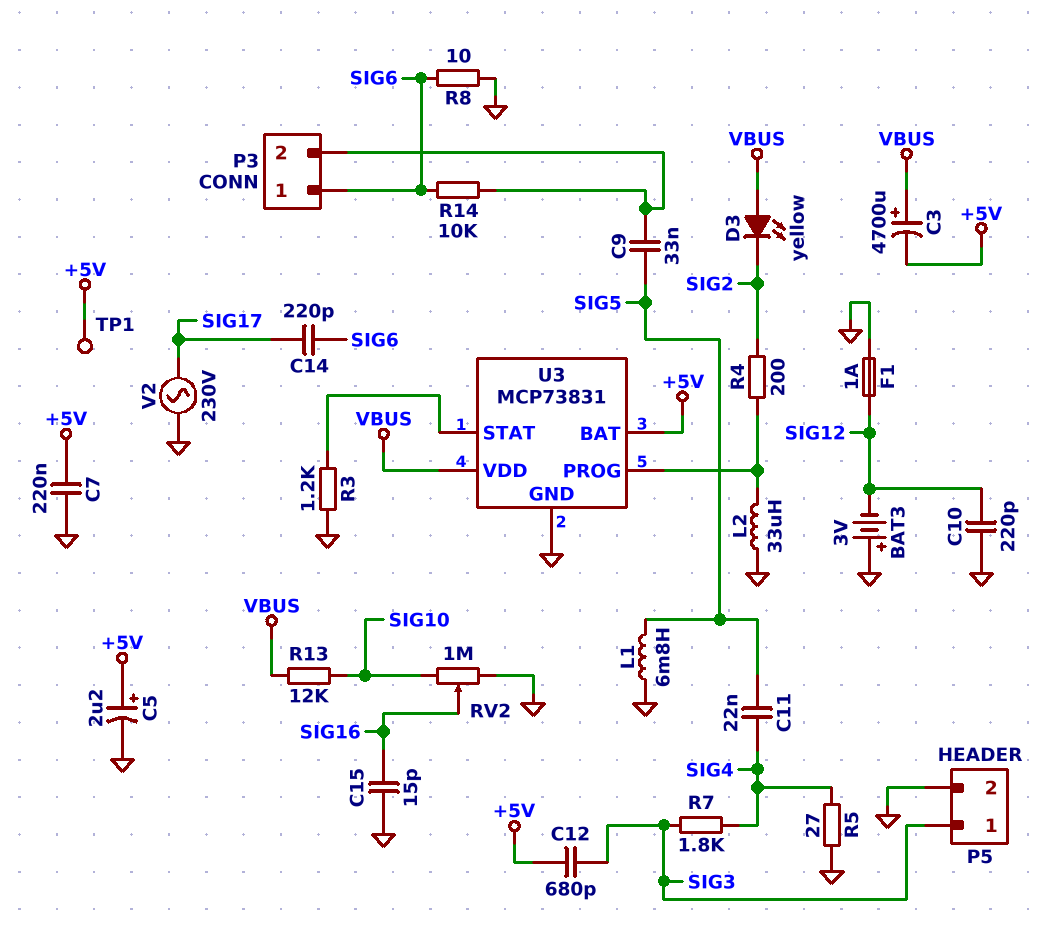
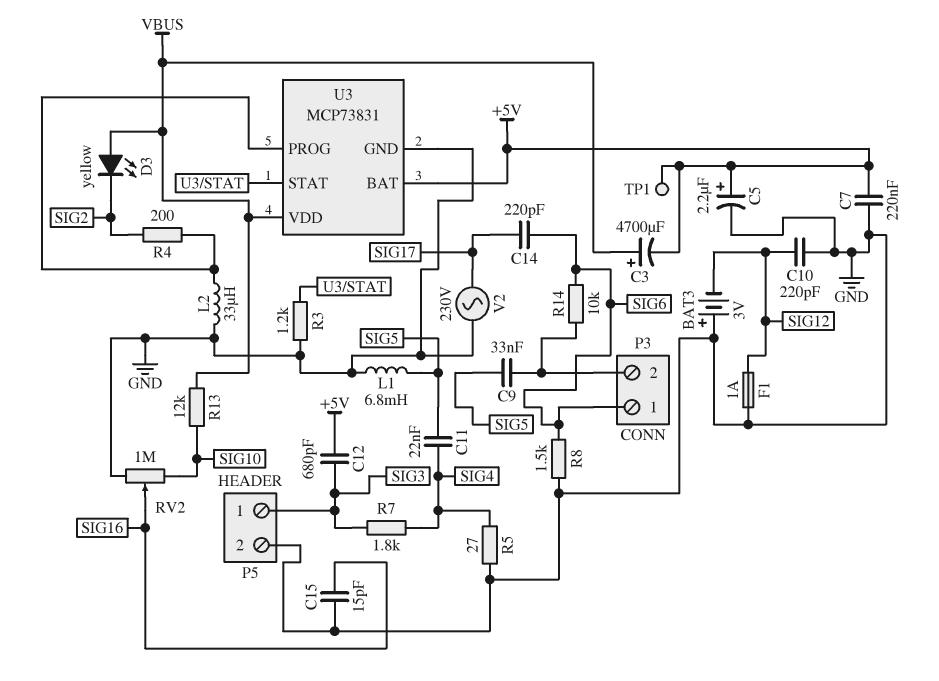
R8: 10 (GND, SIG6) -> 1.5k (GND, SIG6)

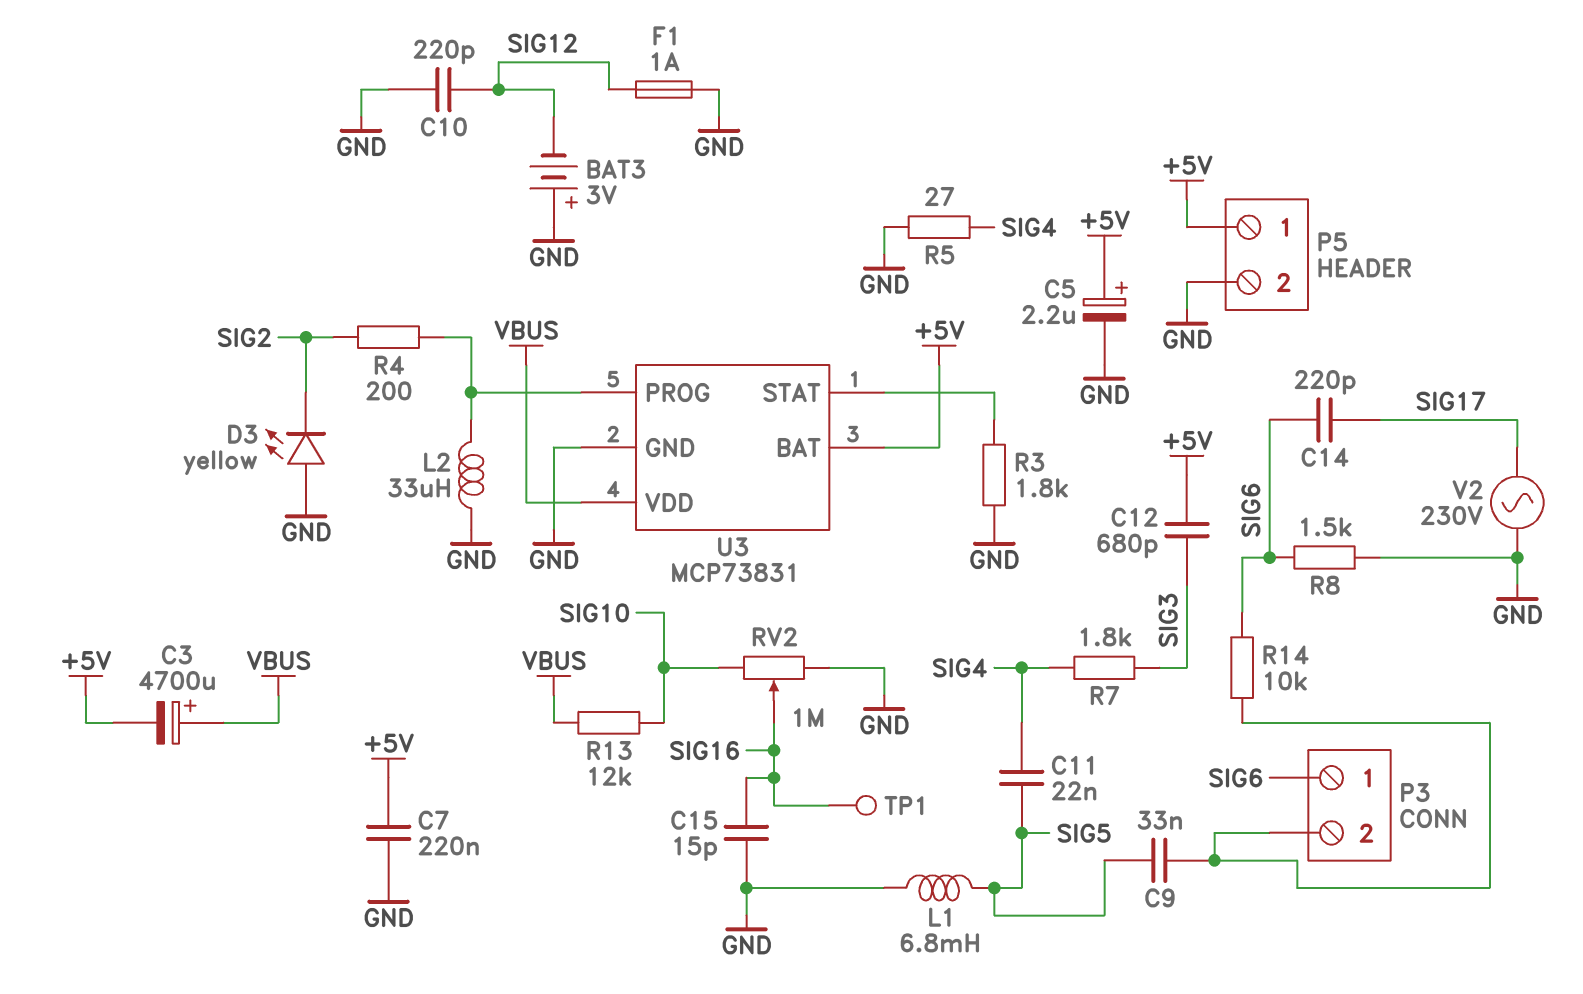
D3: LED yellow (A VBUS, K SIG2) -> LED yellow (A GND, K SIG2)
P5 pin 1: SIG3 -> +5V
R3: 1.2k (GND, U3/STAT) -> 1.8k (GND, U3/STAT)
TP1: test point (+5V) -> test point (SIG16)

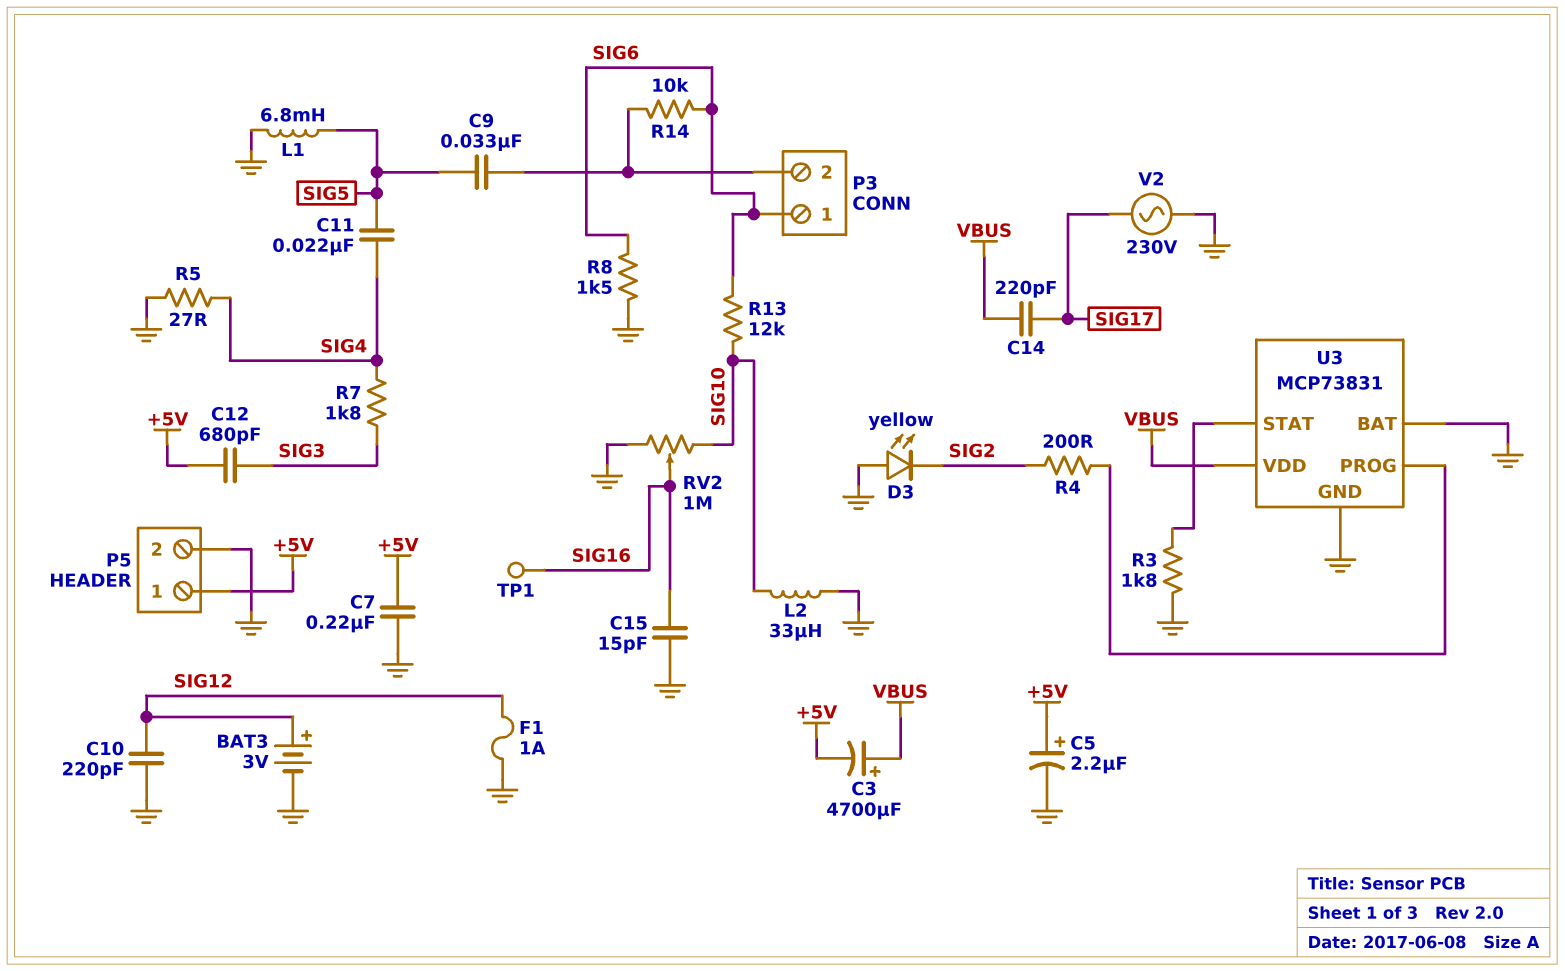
BAT3: 3V (plus GND, minus SIG12) -> 3V (plus SIG12, minus GND)
C14: 220pF (SIG6, SIG17) -> 220pF (SIG17, VBUS)
L2: 33uH (GND, U3/PROG) -> 33uH (GND, SIG10)
R13: 12k (SIG10, VBUS) -> 12k (SIG6, SIG10)
U3 pin BAT: +5V -> GND

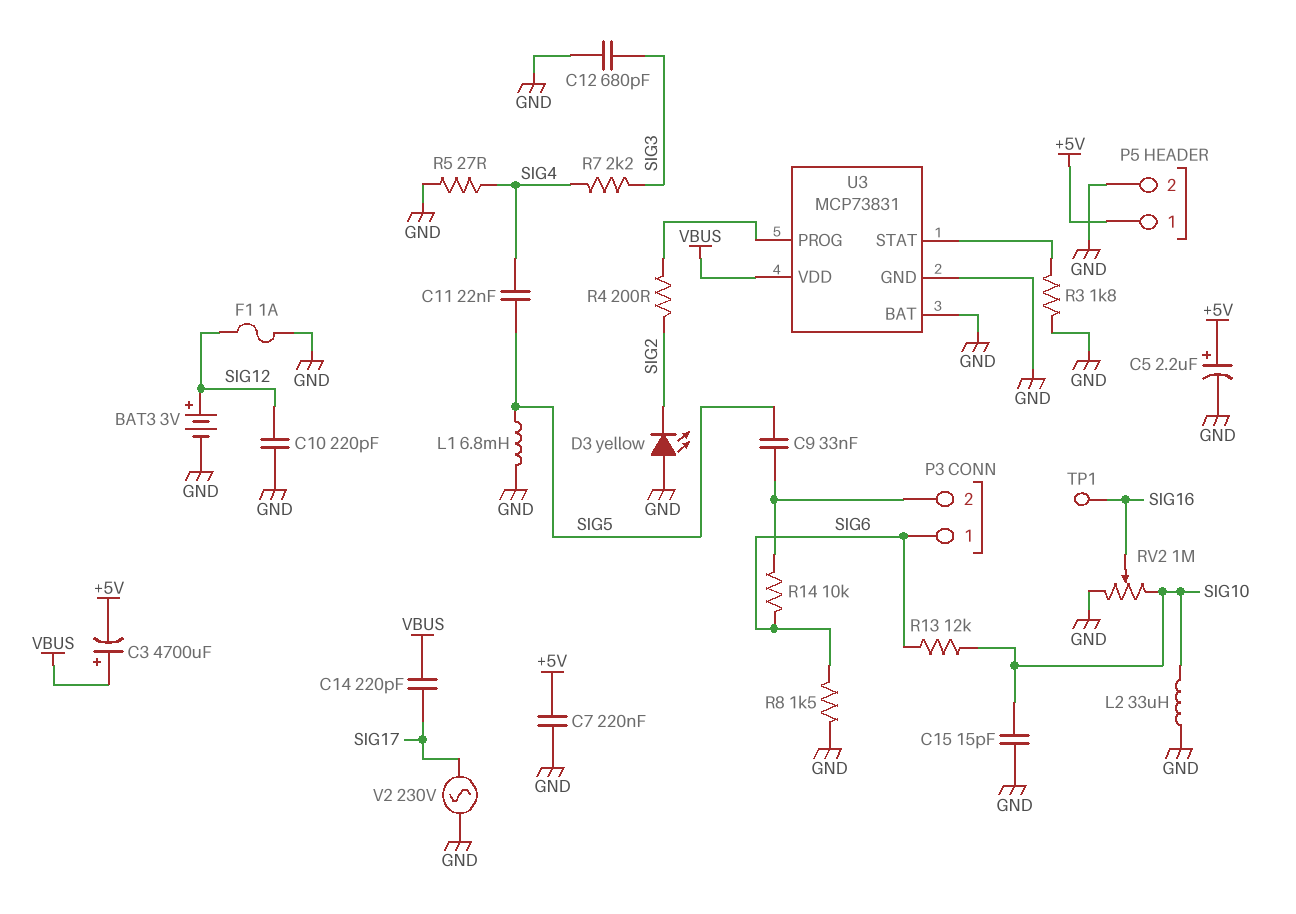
C12: 680pF (+5V, SIG3) -> 680pF (GND, SIG3)
C15: 15pF (GND, SIG16) -> 15pF (GND, SIG10)
R7: 1.8k (SIG3, SIG4) -> 2.2k (SIG3, SIG4)

